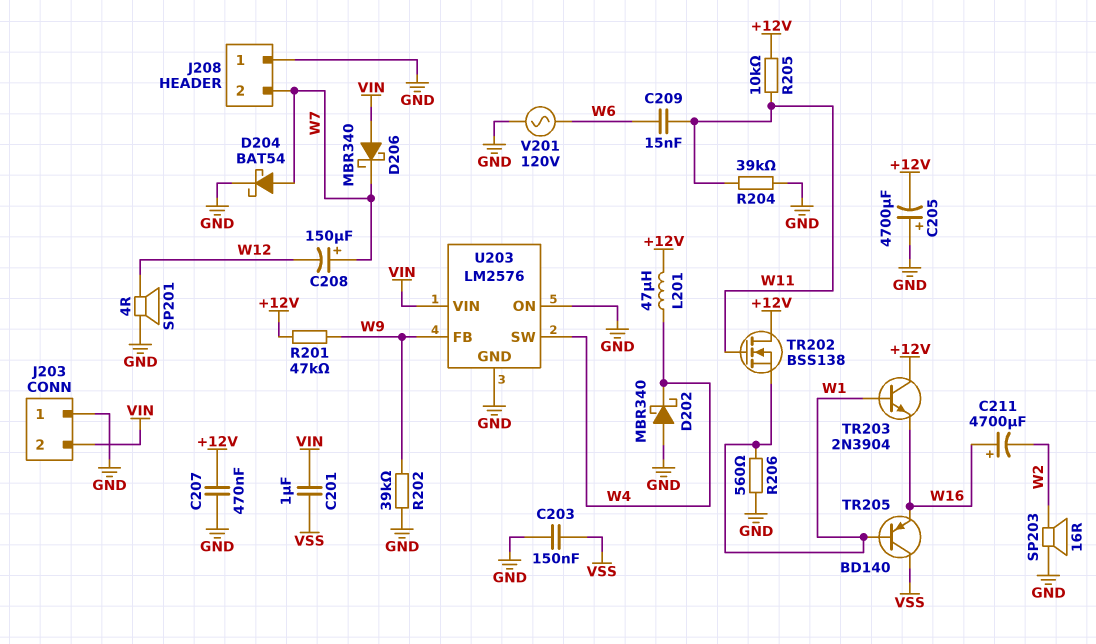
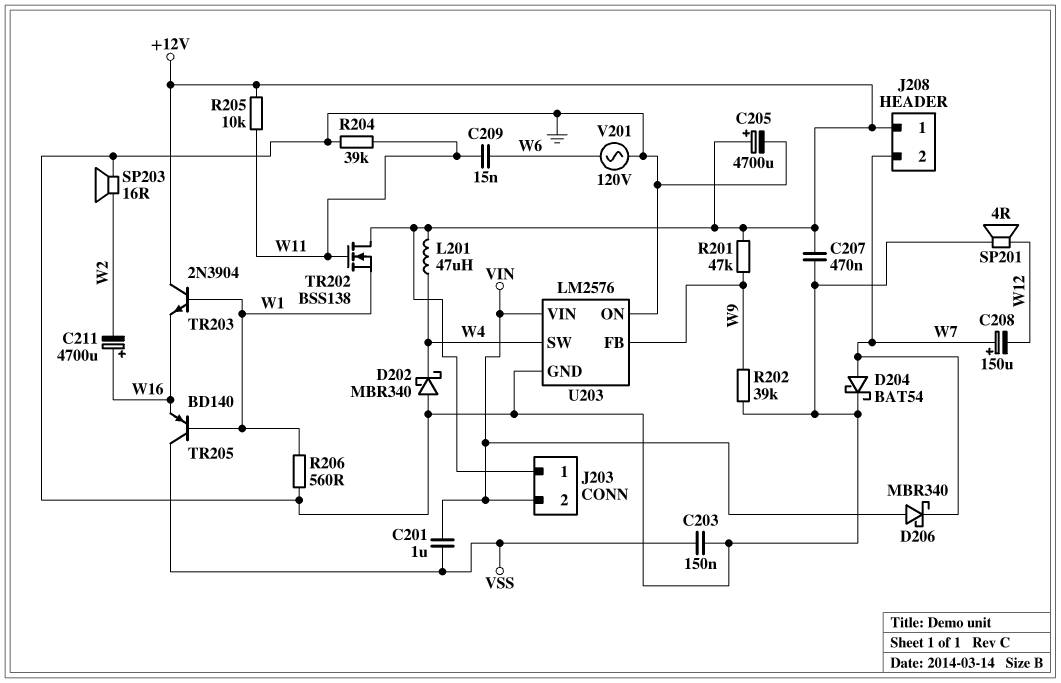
C205: 4700uF (plus GND, minus +12V) -> 4700uF (plus +12V, minus GND)
J203 pin 1: GND -> +12V
J208 pin 1: GND -> +12V

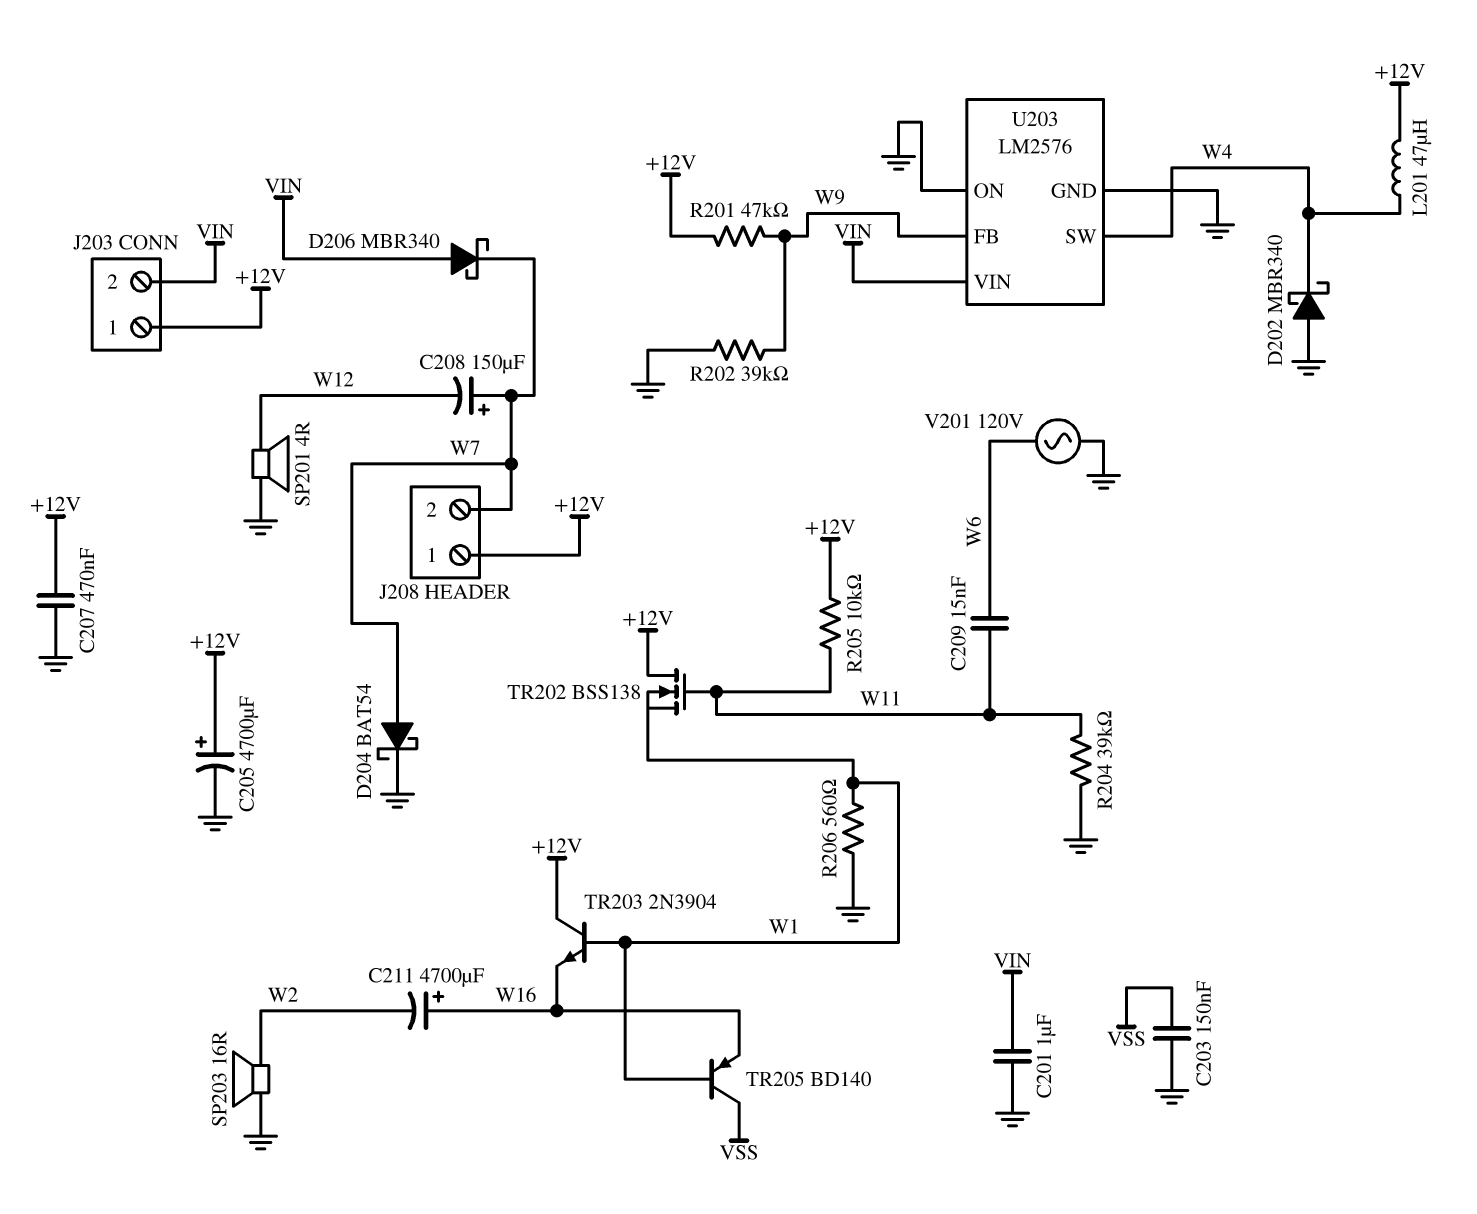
C201: 1uF (VIN, VSS) -> 1uF (GND, VIN)

